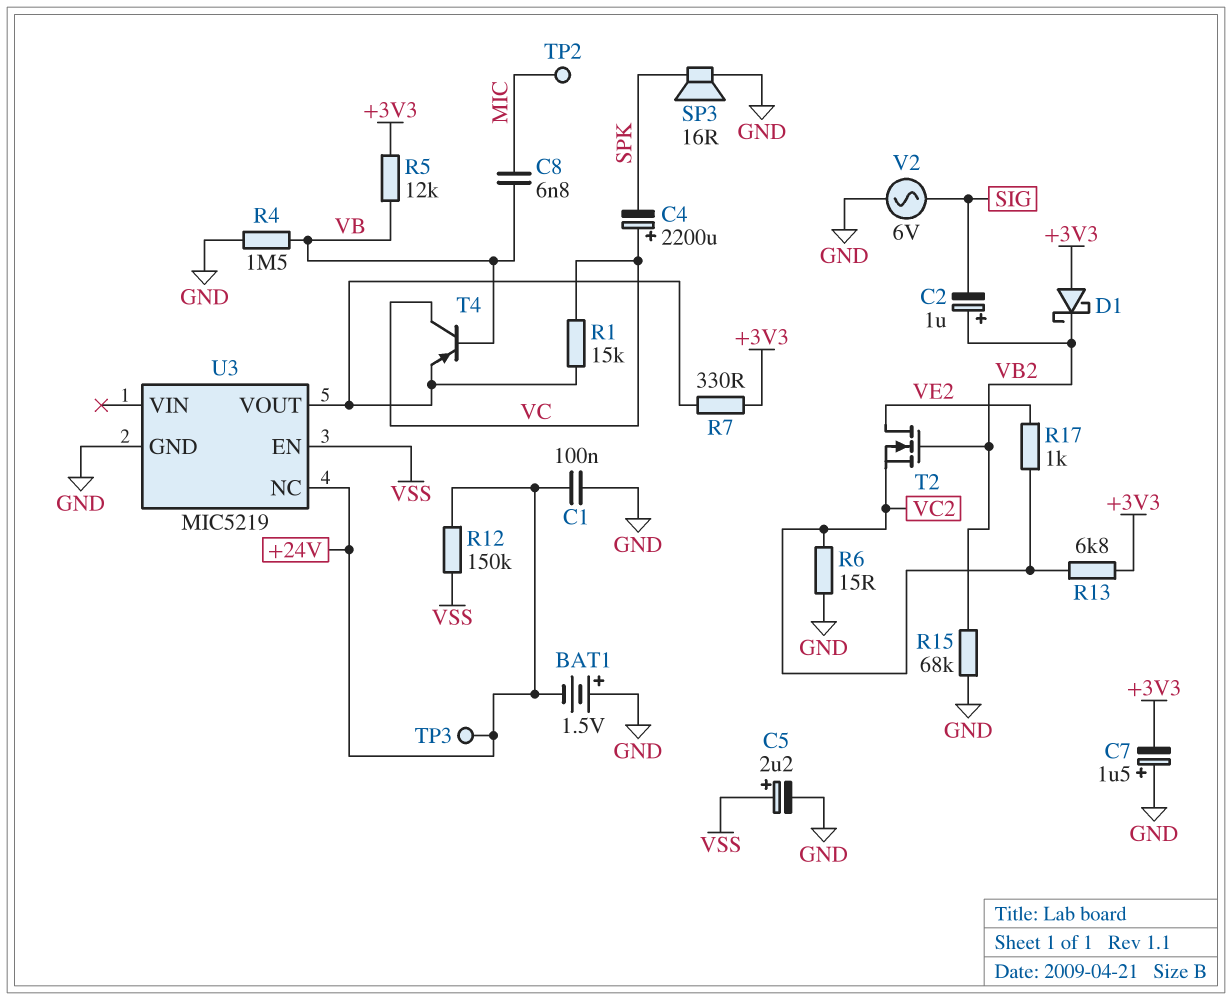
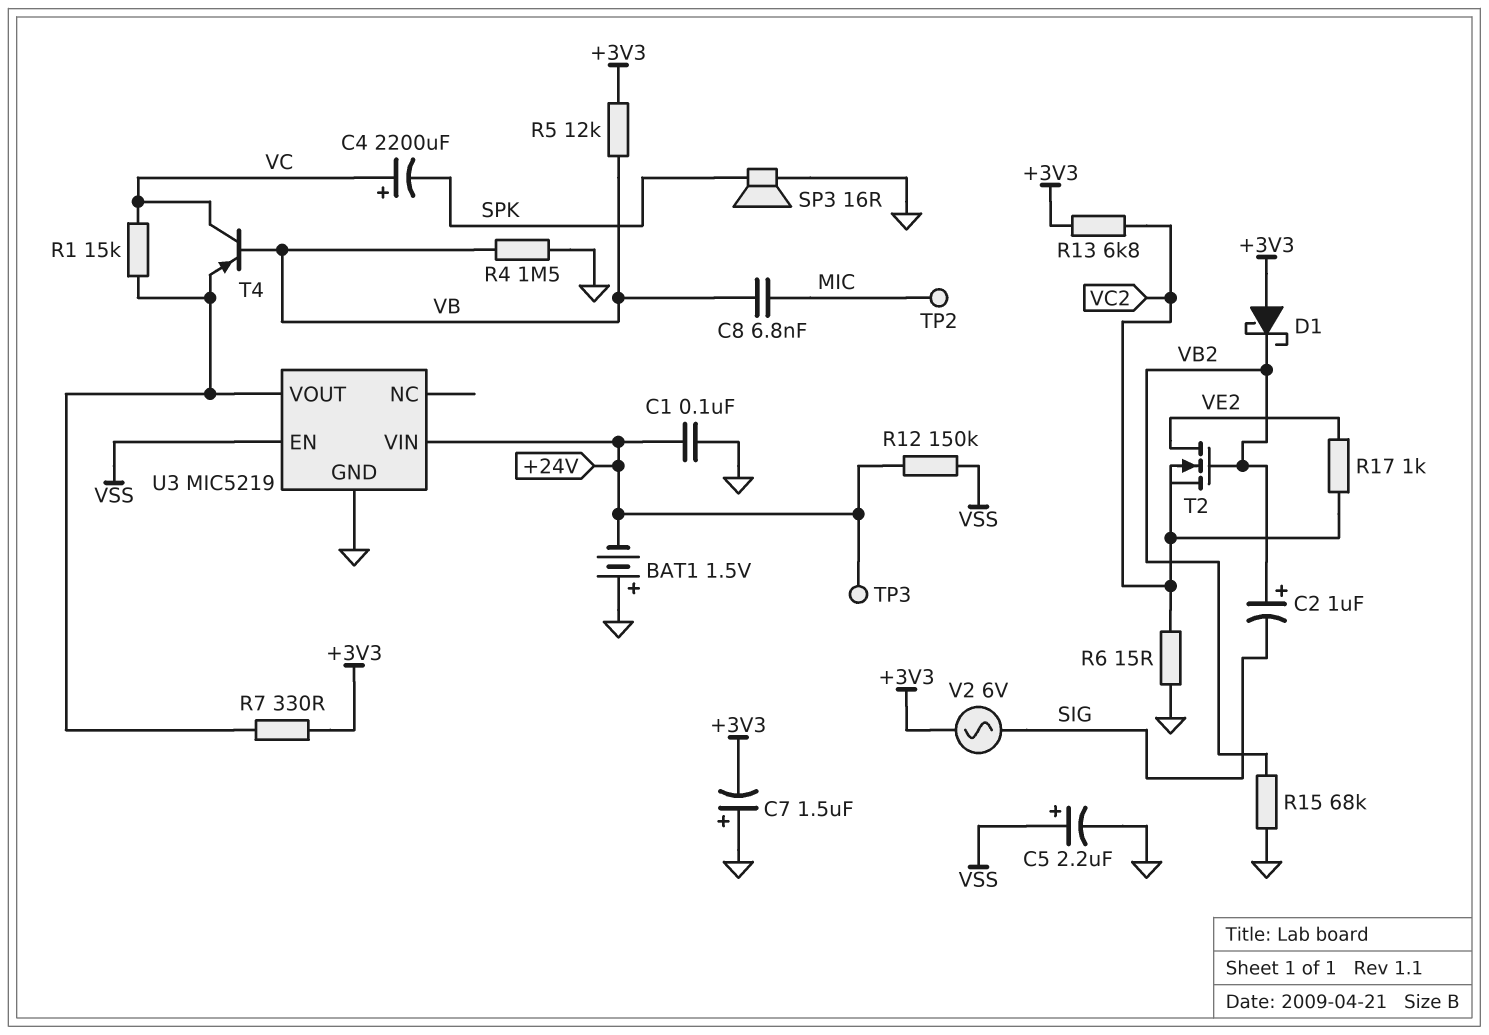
U3 pin NC: +24V -> none
U3 pin VIN: none -> +24V
V2: AC 6V (GND, SIG) -> AC 6V (+3V3, SIG)

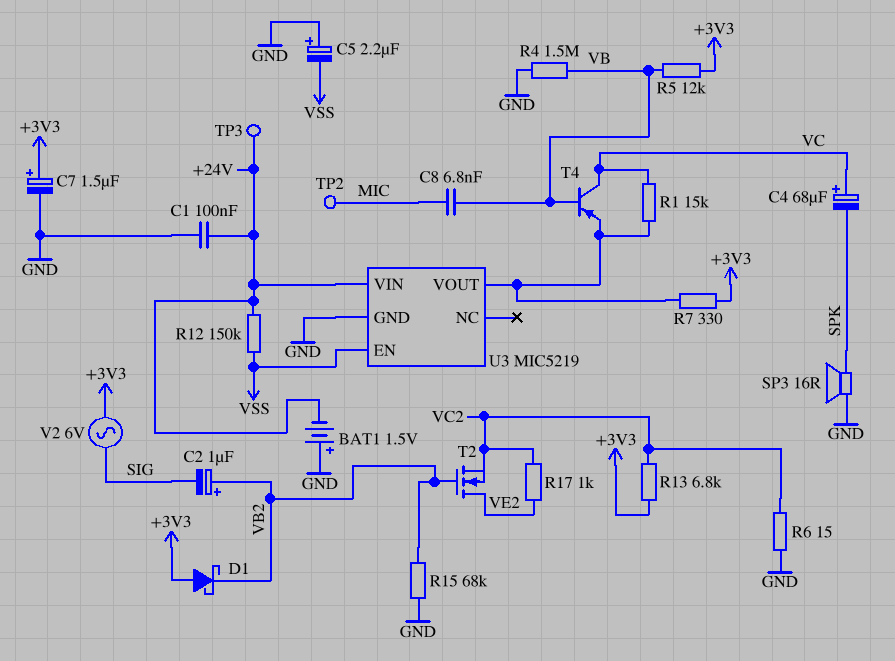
C4: 2200uF (plus VC, minus SPK) -> 68uF (plus VC, minus SPK)
C5: 2.2uF (plus VSS, minus GND) -> 2.2uF (plus GND, minus VSS)
C7: 1.5uF (plus GND, minus +3V3) -> 1.5uF (plus +3V3, minus GND)

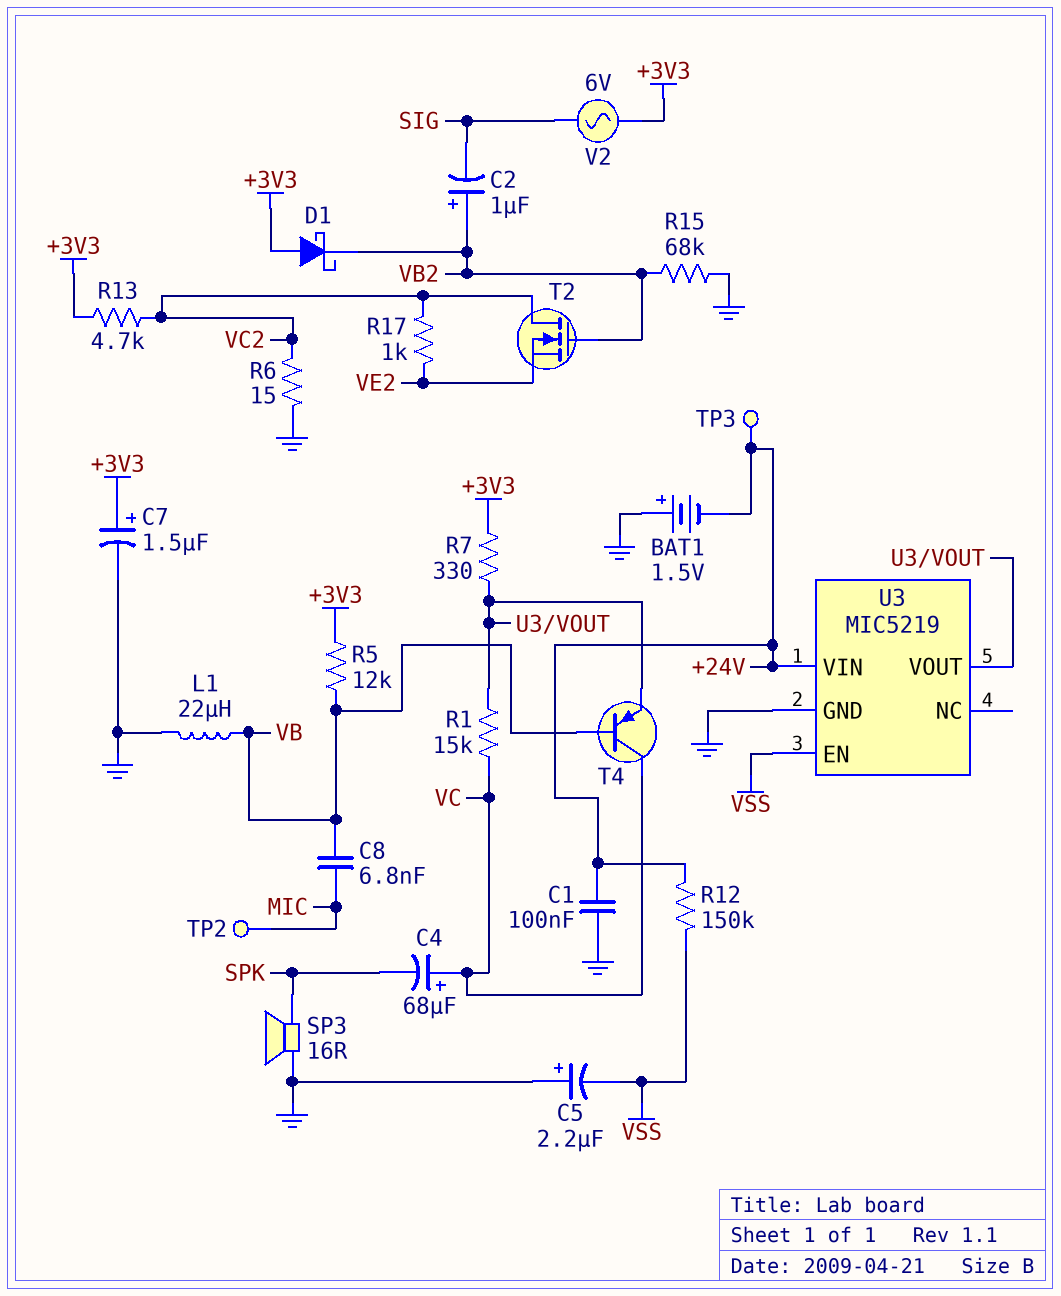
L1: none -> 22uH (GND, VB)
R4: 1.5M (GND, VB) -> none
R13: 6.8k (+3V3, VC2) -> 4.7k (+3V3, VC2)
T2: NMOS (G VB2, D VE2, S VC2) -> NMOS (G VB2, D VC2, S VE2)

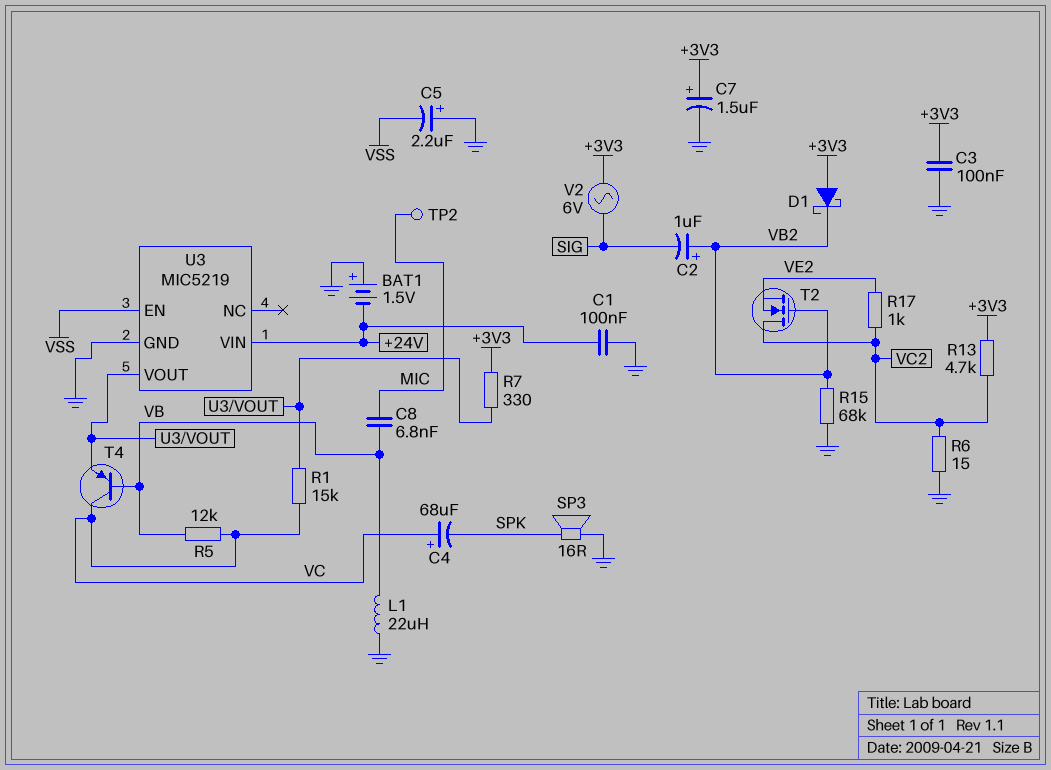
C3: none -> 100nF (+3V3, GND)
R5: 12k (+3V3, VB) -> 12k (VB, VC)
R12: 150k (+24V, VSS) -> none
TP3: test point (+24V) -> none

